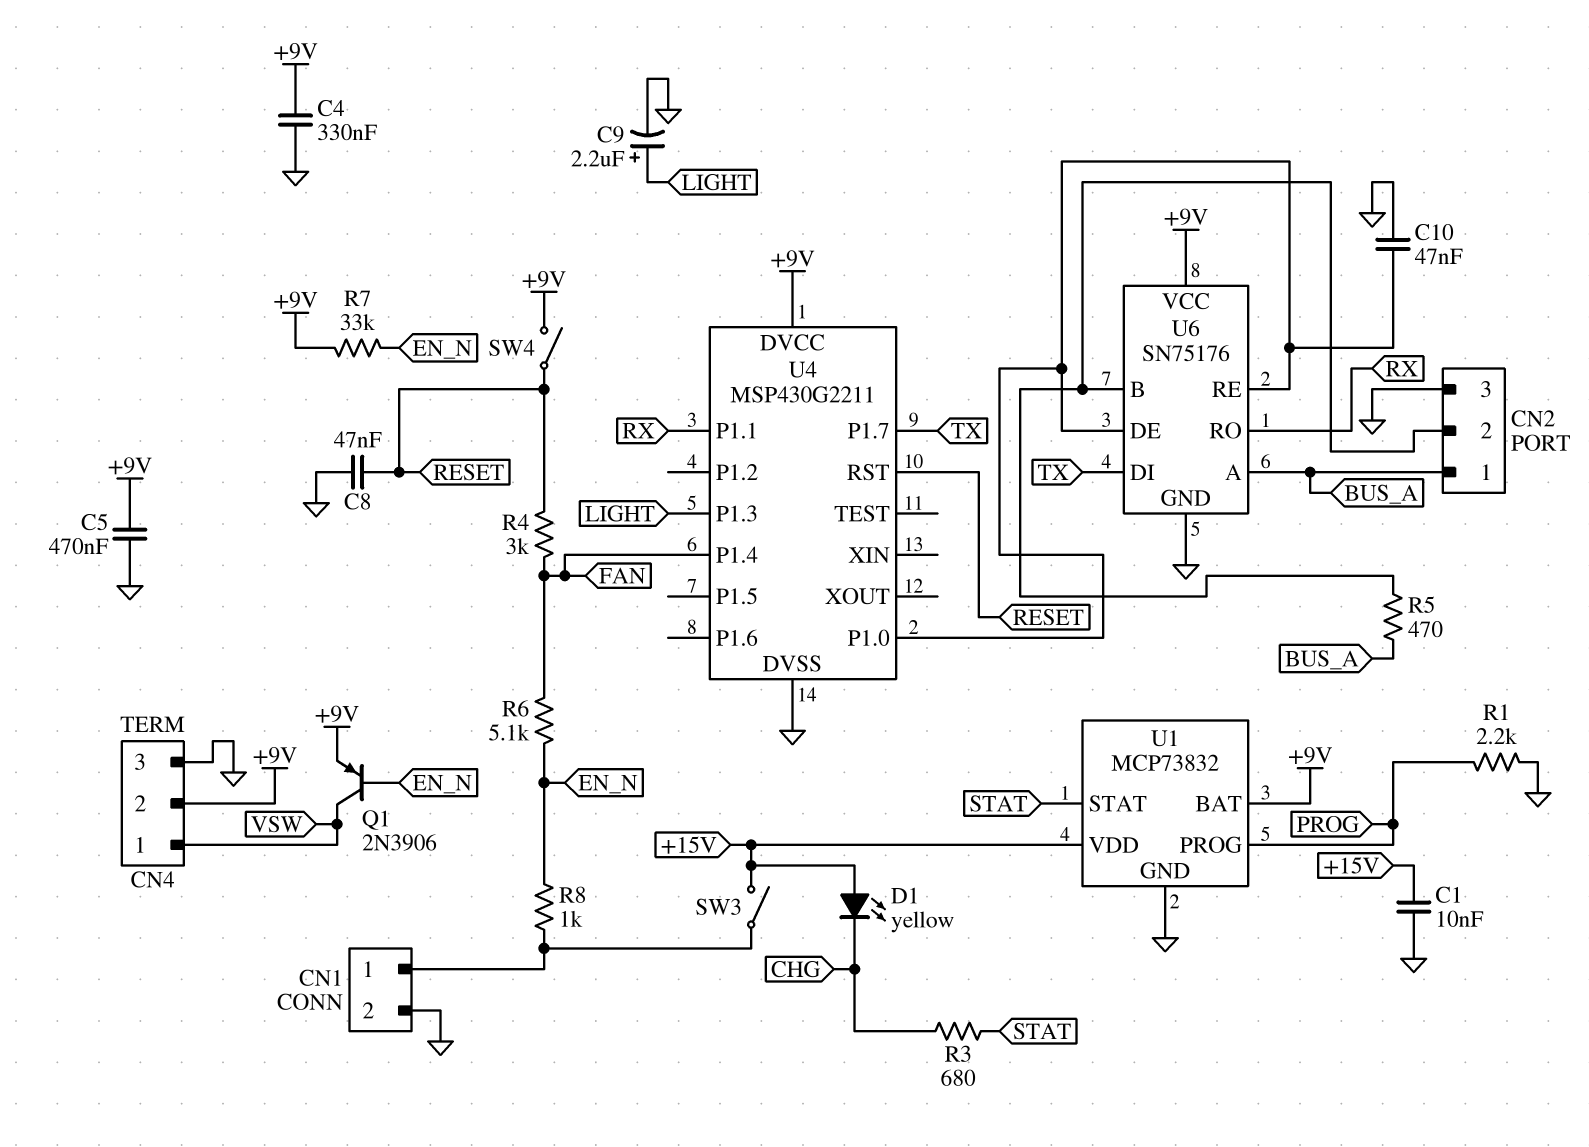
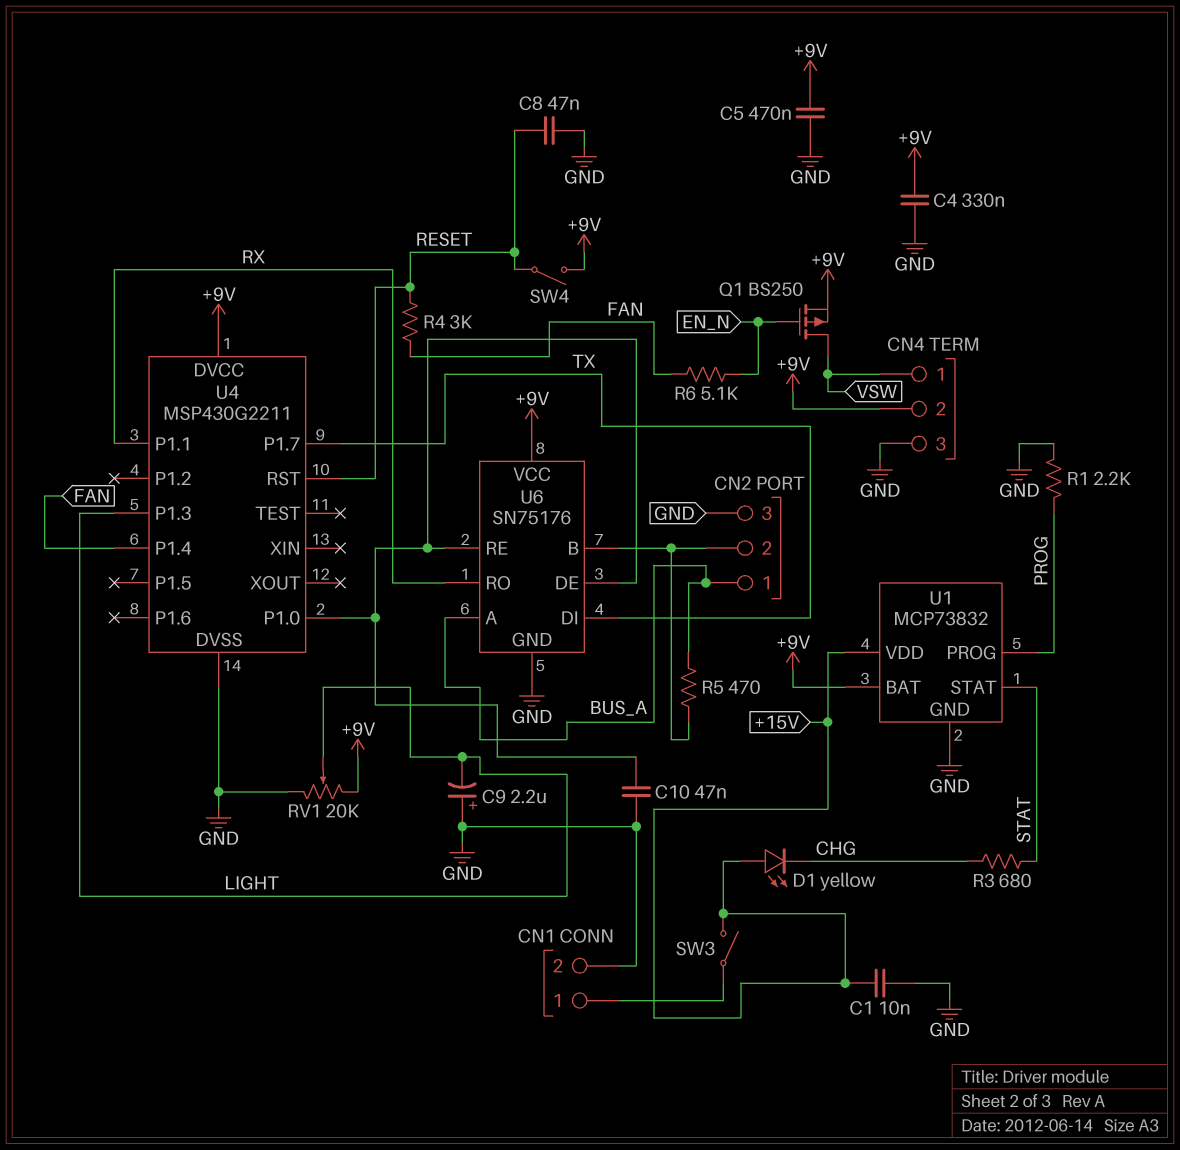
C9: 2.2uF (plus LIGHT, minus GND) -> 2.2uF (plus GND, minus LIGHT)
Q1: PNP 2N3906 (B EN_N, C VSW, E +9V) -> PMOS BS250 (G EN_N, D VSW, S +9V)
R7: 33k (+9V, EN_N) -> none
R8: 1k (CN1/1, EN_N) -> none
RV1: none -> 20k (+9V, GND, wiper LIGHT)

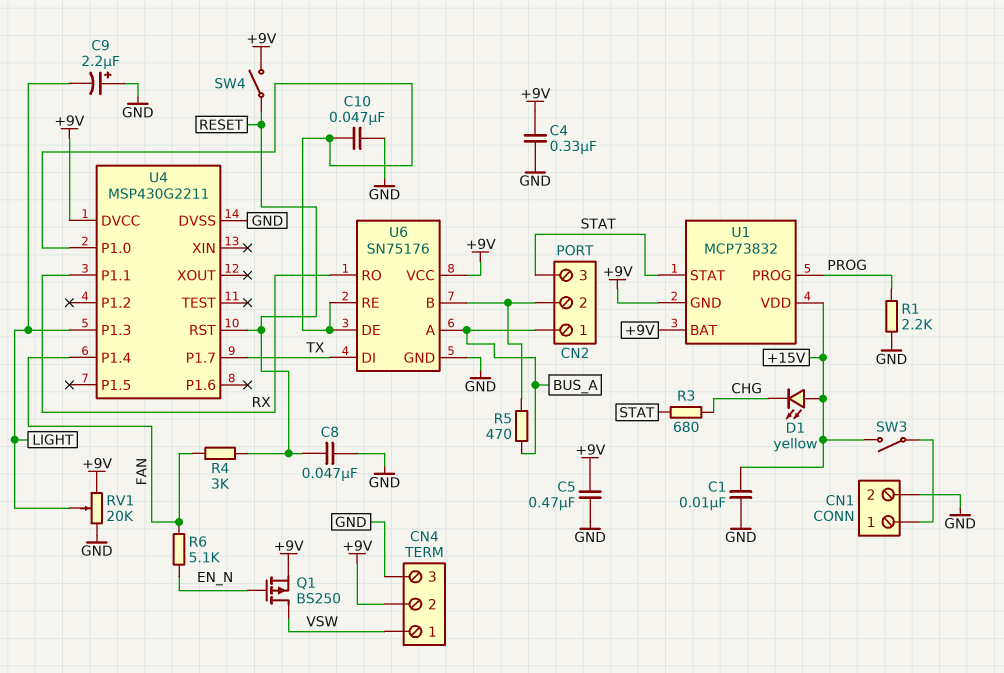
CN2 pin 3: GND -> STAT
U1 pin GND: GND -> +9V

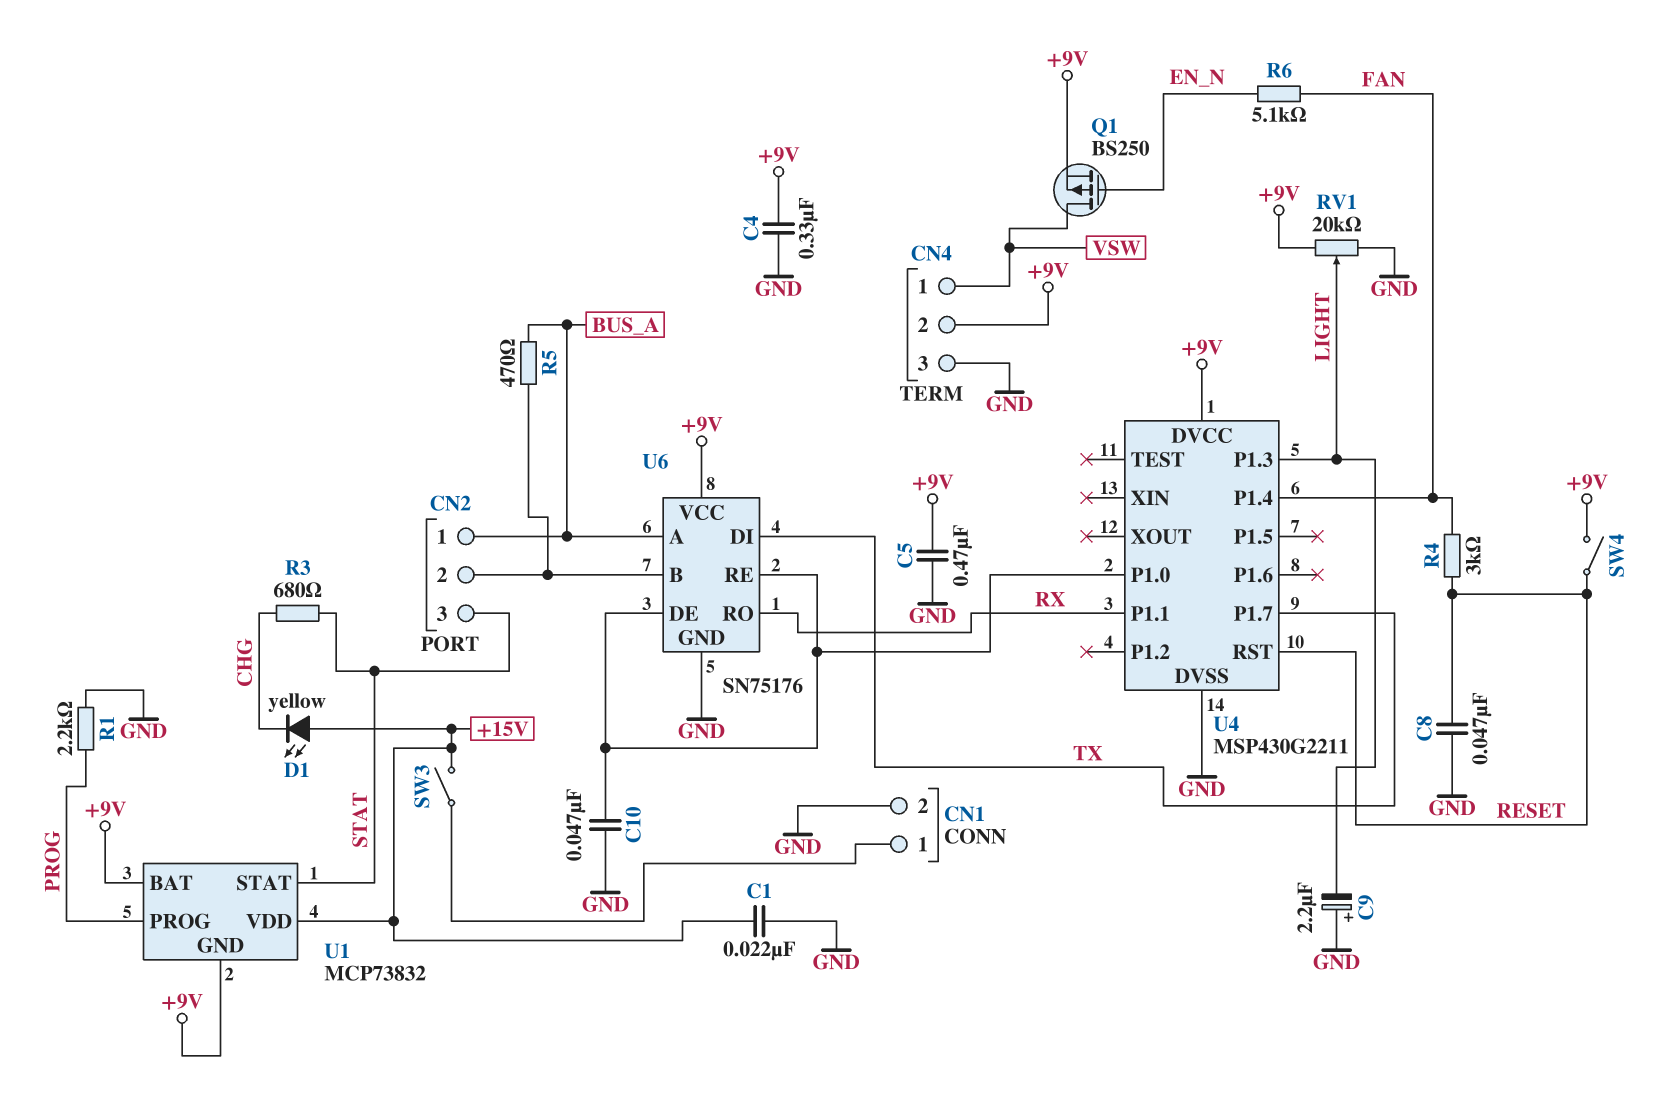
C1: 10nF (+15V, GND) -> 22nF (+15V, GND)

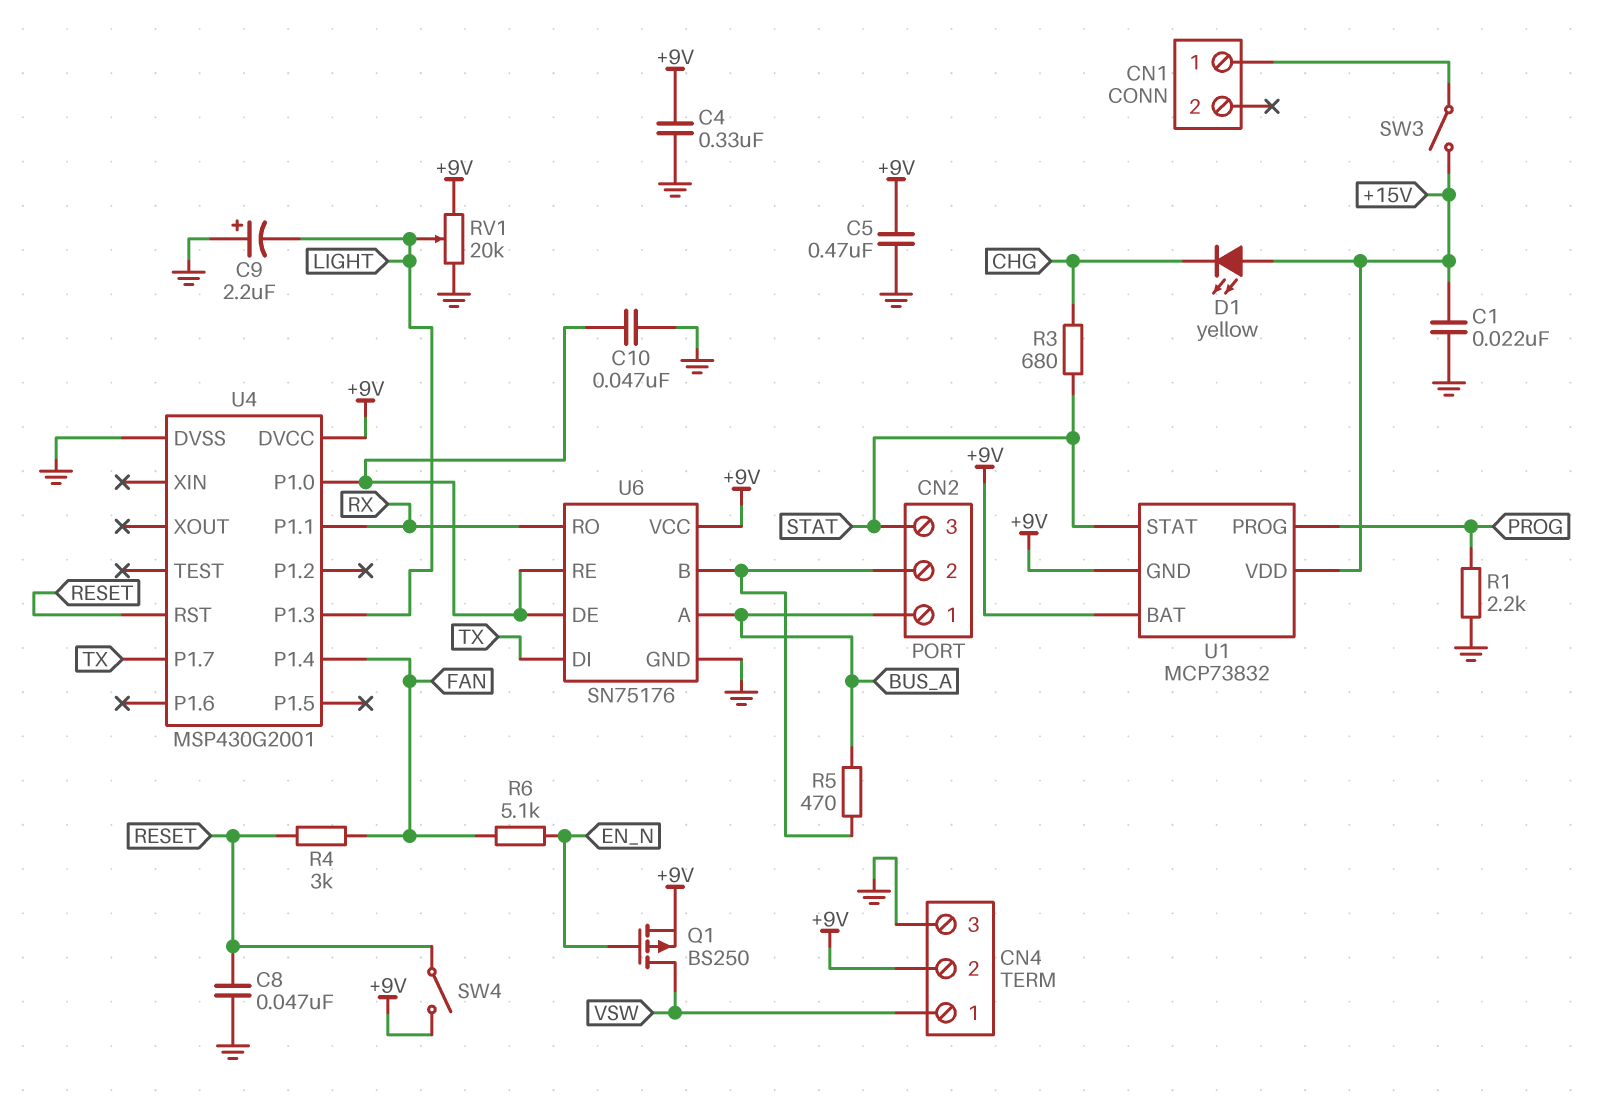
CN1 pin 2: GND -> none
U4: MSP430G2211 -> MSP430G2001

